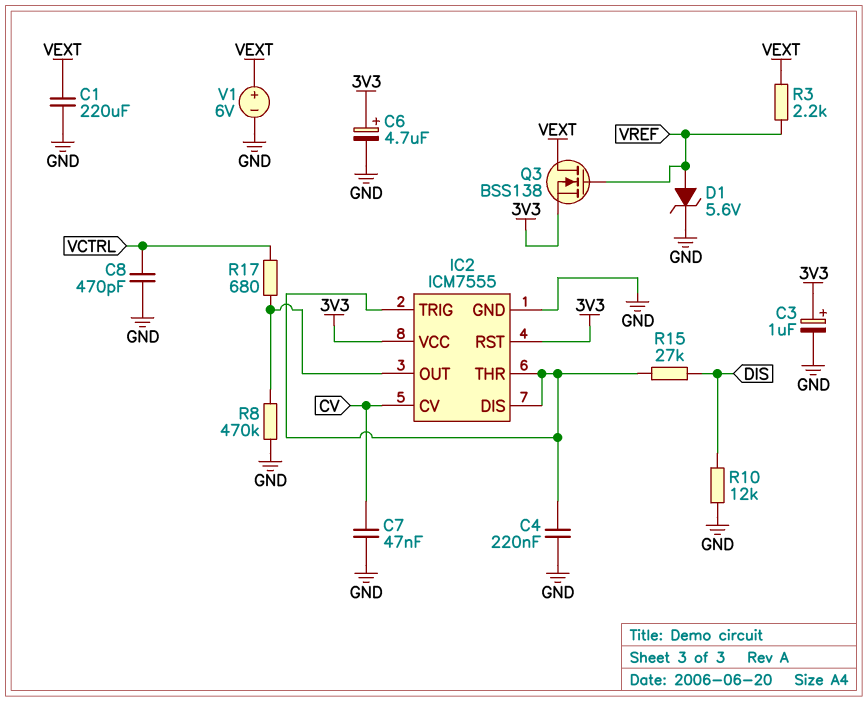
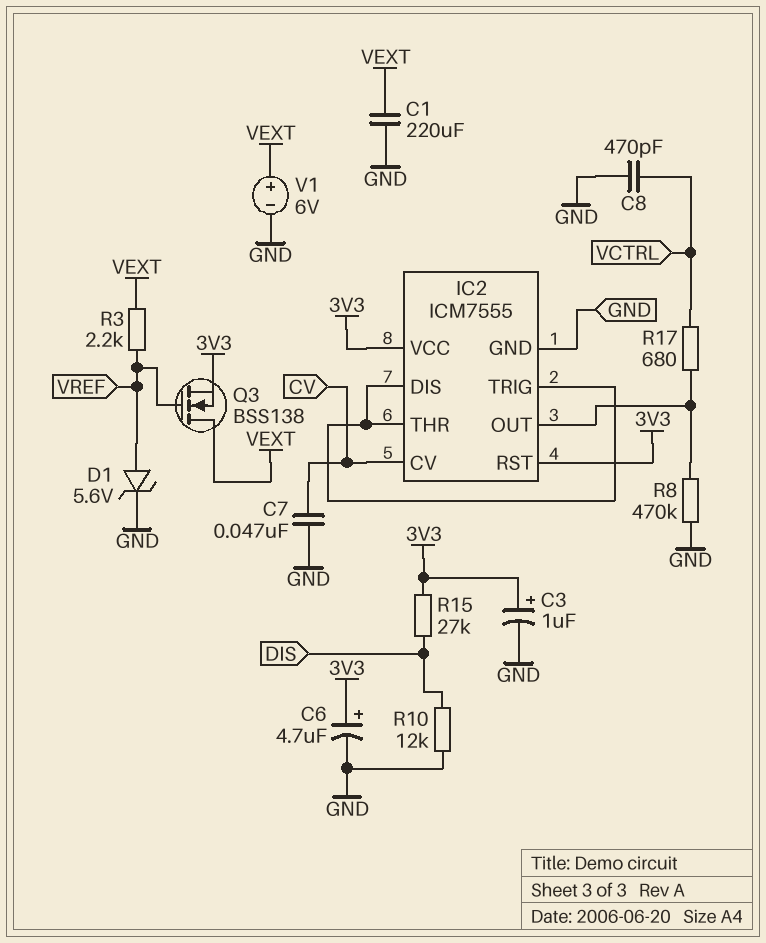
C4: 220nF (GND, IC2/DIS) -> none
R15: 27k (DIS, IC2/DIS) -> 27k (3V3, DIS)

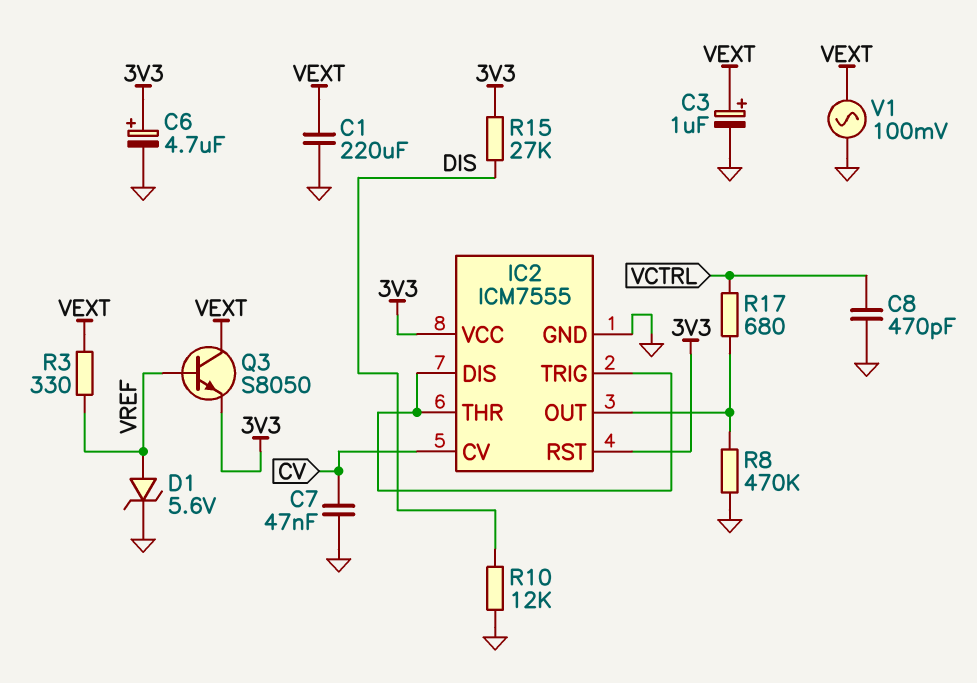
C3: 1uF (plus 3V3, minus GND) -> 1uF (plus VEXT, minus GND)
Q3: NMOS BSS138 (G VREF, D VEXT, S 3V3) -> NPN S8050 (B VREF, C VEXT, E 3V3)
R3: 2.2k (VEXT, VREF) -> 330 (VEXT, VREF)
V1: 6V (plus VEXT, minus GND) -> AC 100mV (GND, VEXT)

